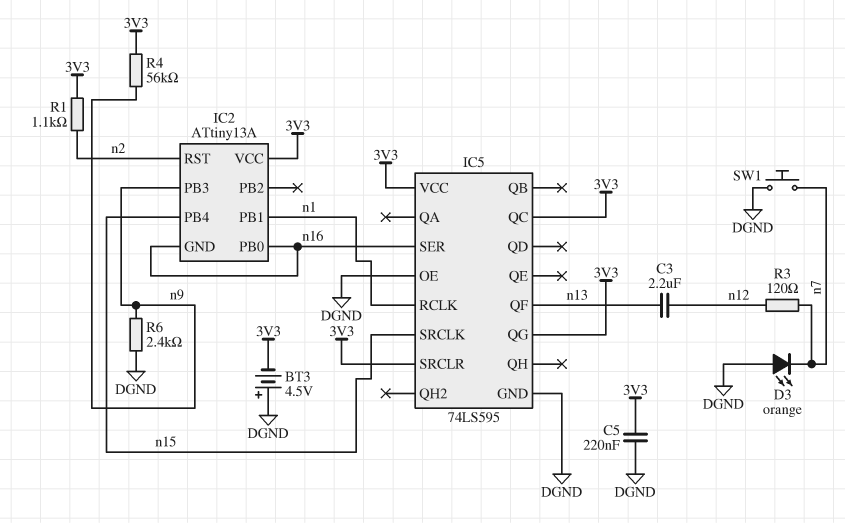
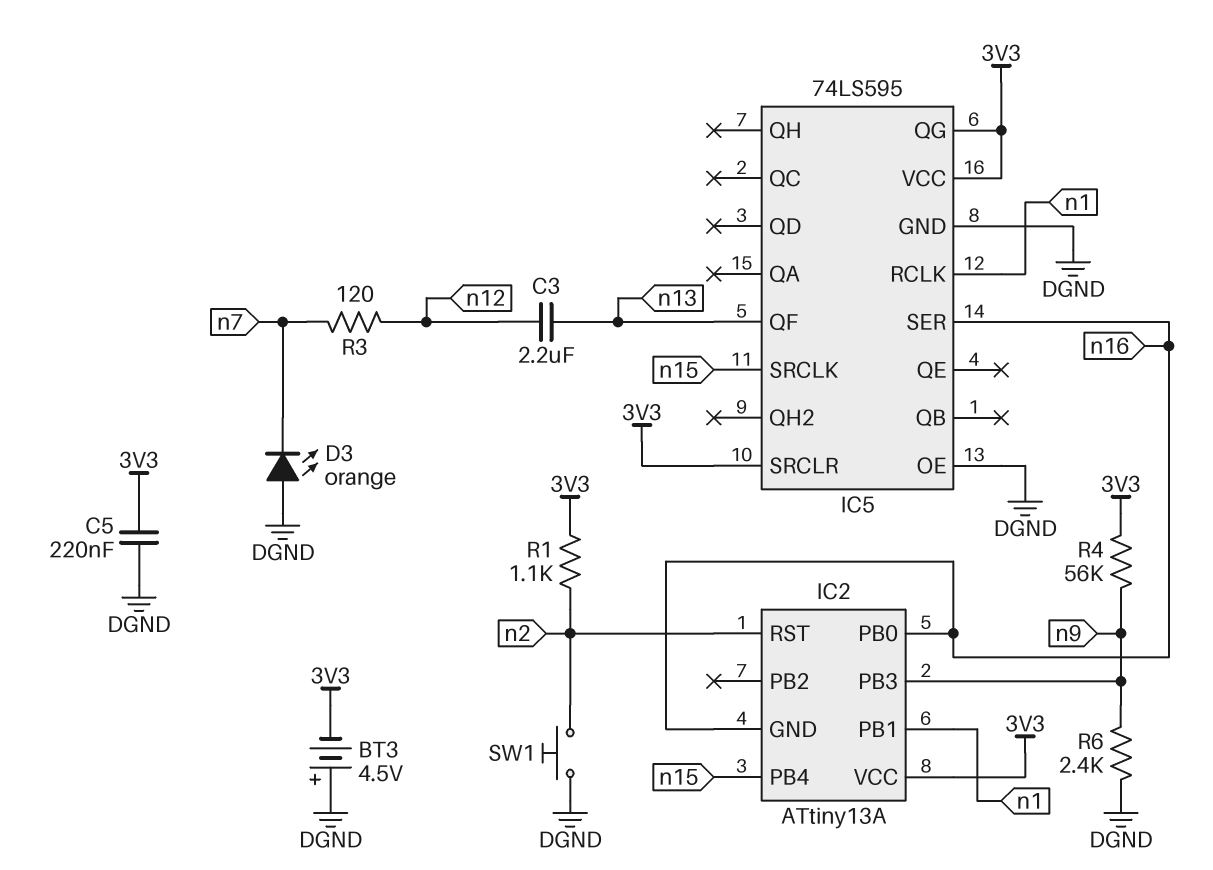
IC5 pin QC: 3V3 -> none
SW1: button (DGND, n7) -> button (DGND, n2)

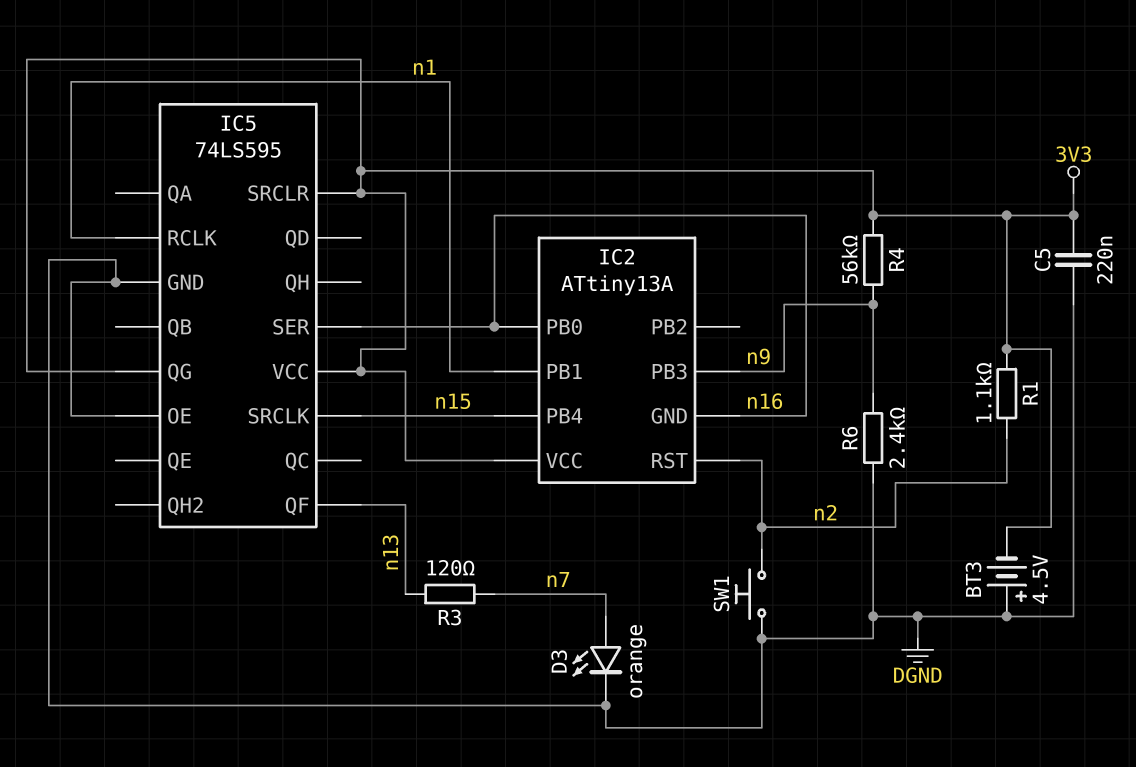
C3: 2.2uF (n12, n13) -> none
D3: LED orange (A DGND, K n7) -> LED orange (A n7, K DGND)
R3: 120 (n7, n12) -> 120 (n7, n13)

